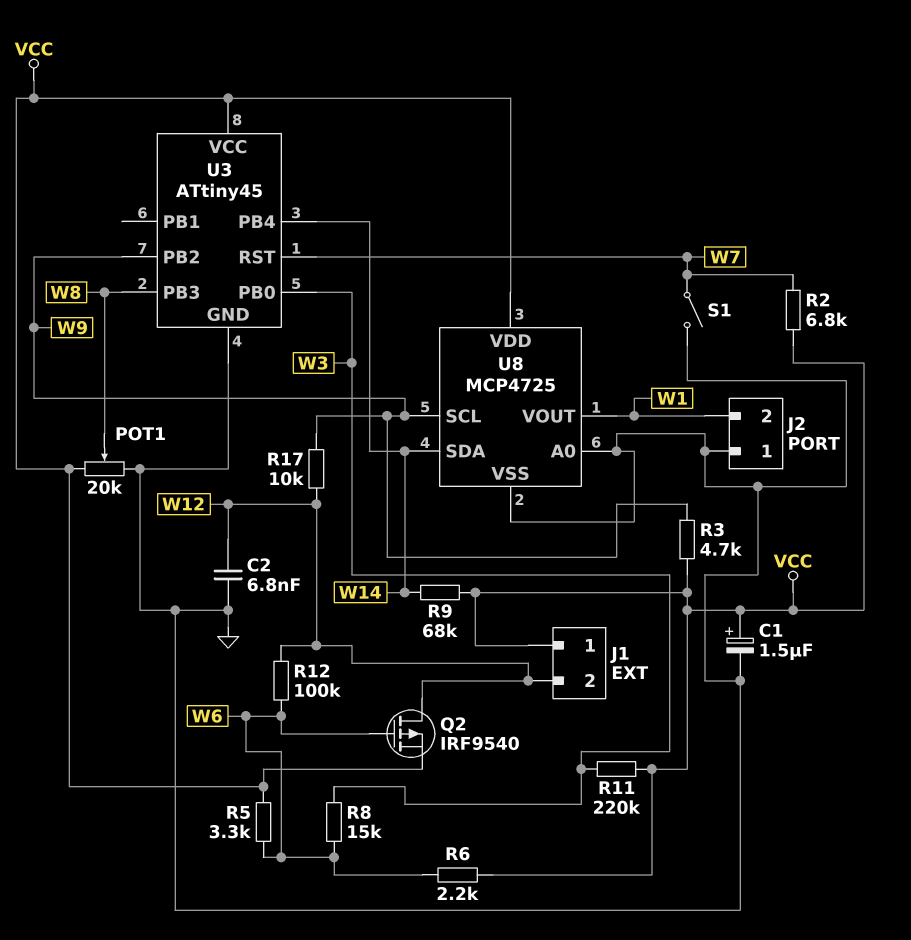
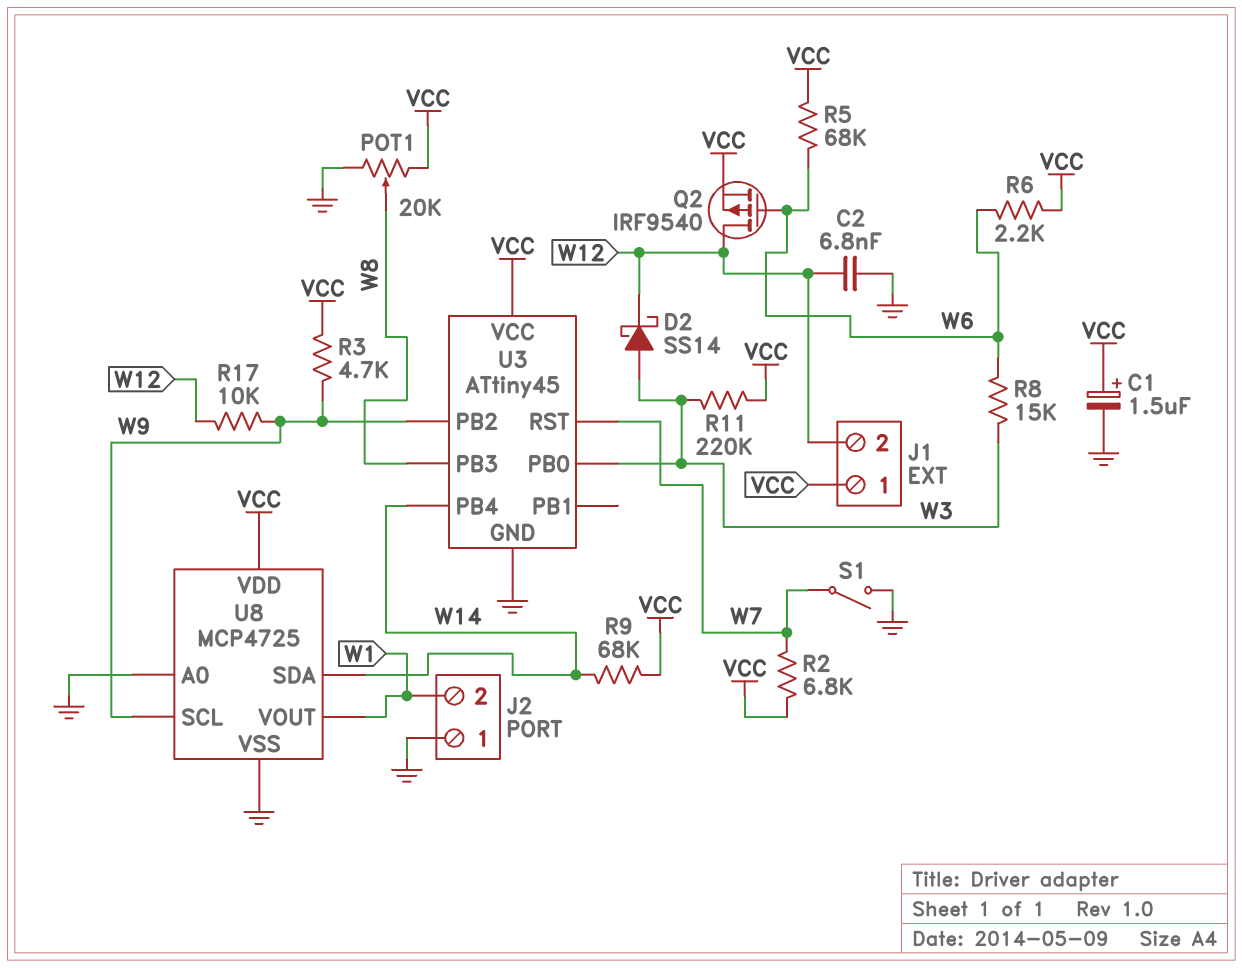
D2: none -> schottky SS14 (A W3, K W12)
R5: 3.3k (VCC, W6) -> 68k (VCC, W6)
R12: 100k (W6, W12) -> none

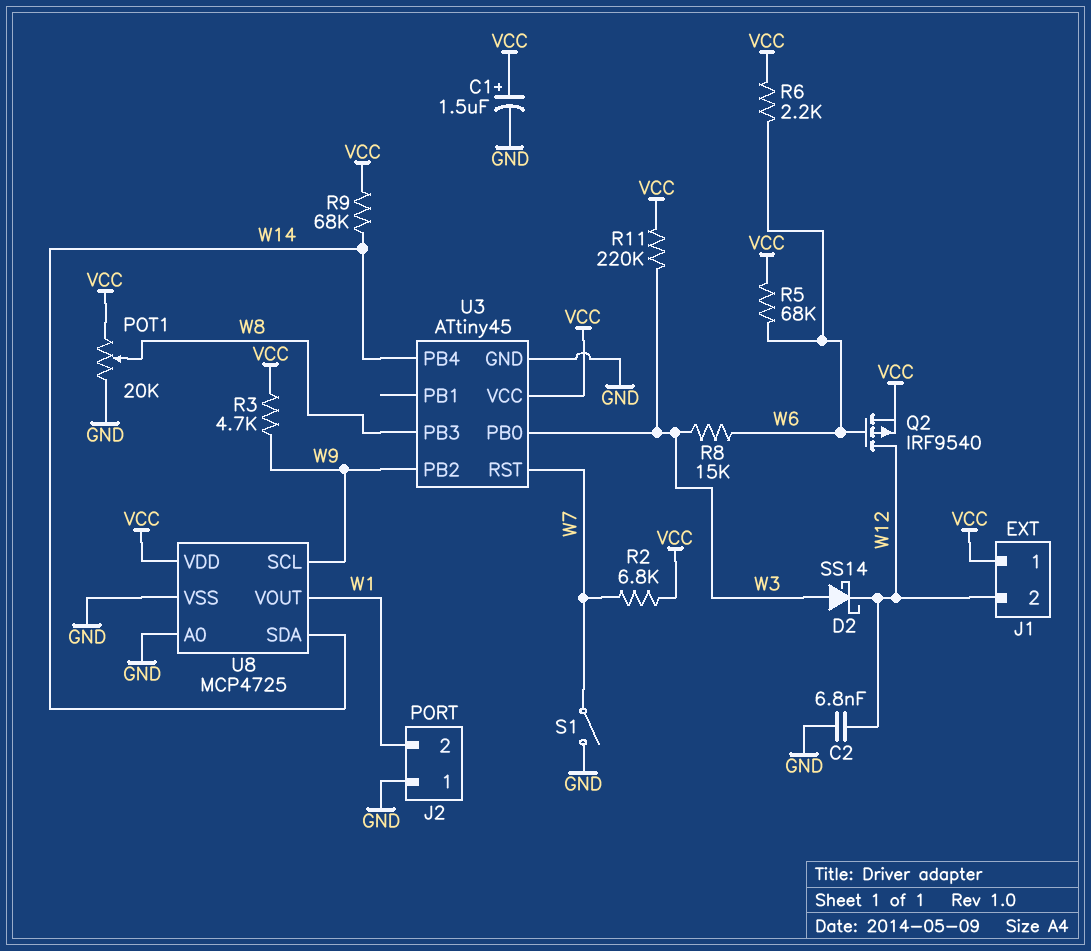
R17: 10k (W9, W12) -> none

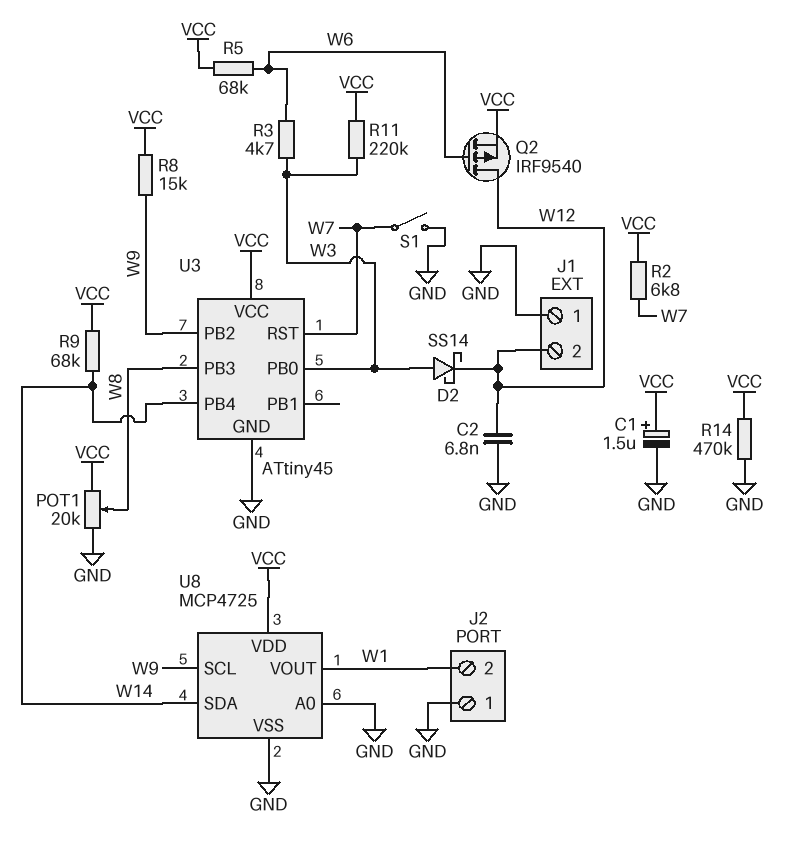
J1 pin 1: VCC -> GND
R3: 4.7k (VCC, W9) -> 4.7k (W3, W6)
R6: 2.2k (VCC, W6) -> none
R8: 15k (W3, W6) -> 15k (VCC, W9)
R14: none -> 470k (GND, VCC)

